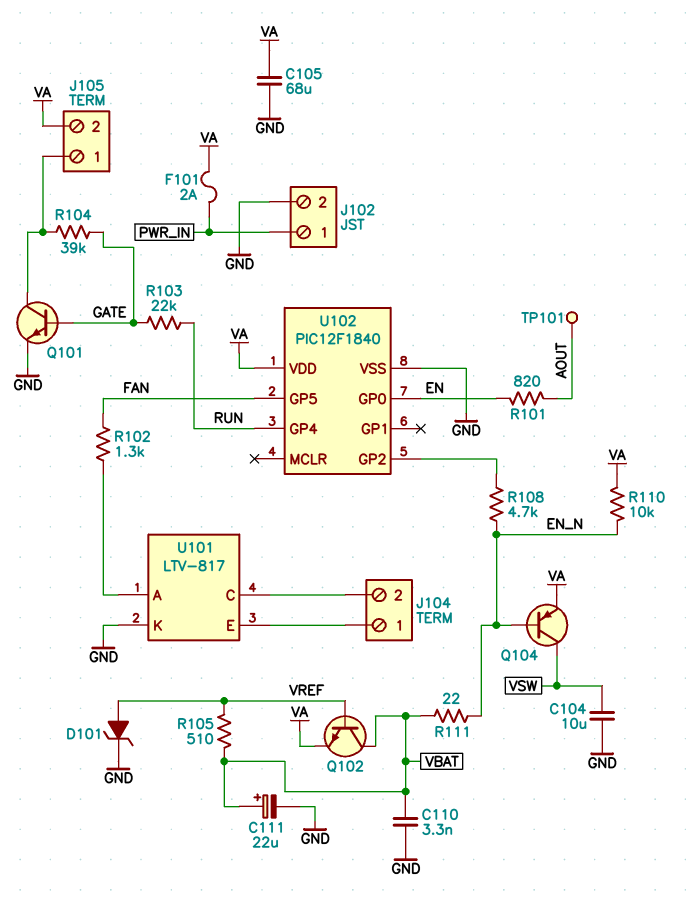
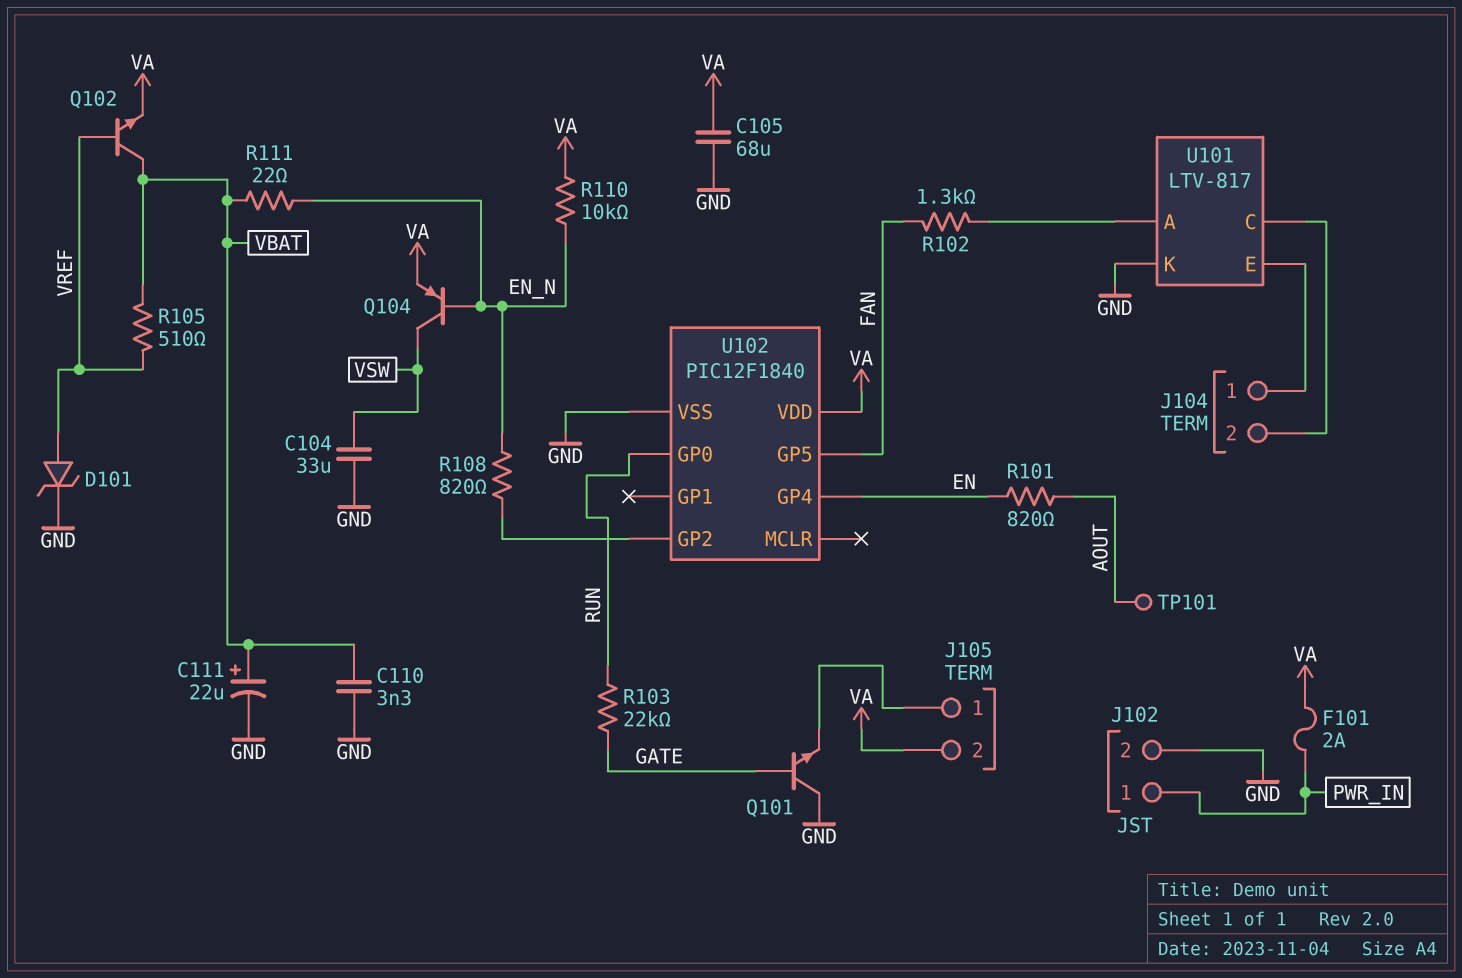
C104: 10uF (GND, VSW) -> 33uF (GND, VSW)
Q101: NPN (B GATE, C J105/1, E GND) -> NPN (B GATE, C GND, E J105/1)
R104: 39k (GATE, J105/1) -> none
R108: 4.7k (EN_N, U102/GP2) -> 820 (EN_N, U102/GP2)
U102 pin GP0: EN -> RUN
U102 pin GP4: RUN -> EN

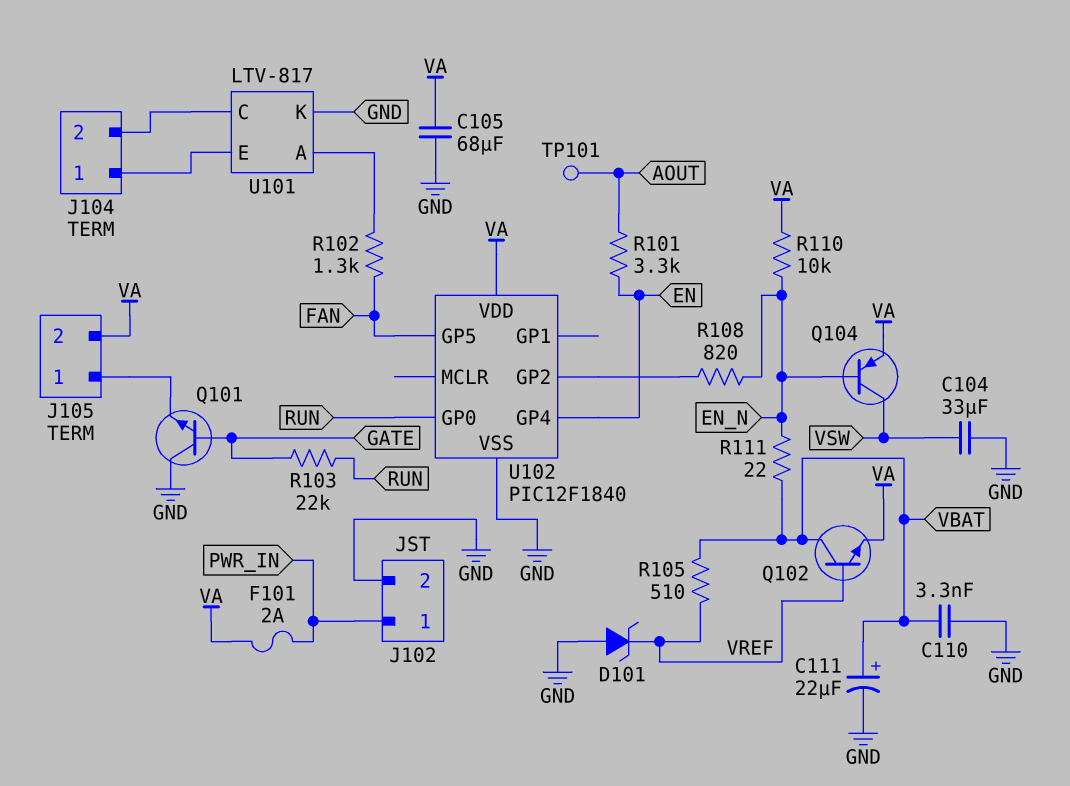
D101: zener (A VREF, K GND) -> zener (A GND, K VREF)
R101: 820 (AOUT, EN) -> 3.3k (AOUT, EN)

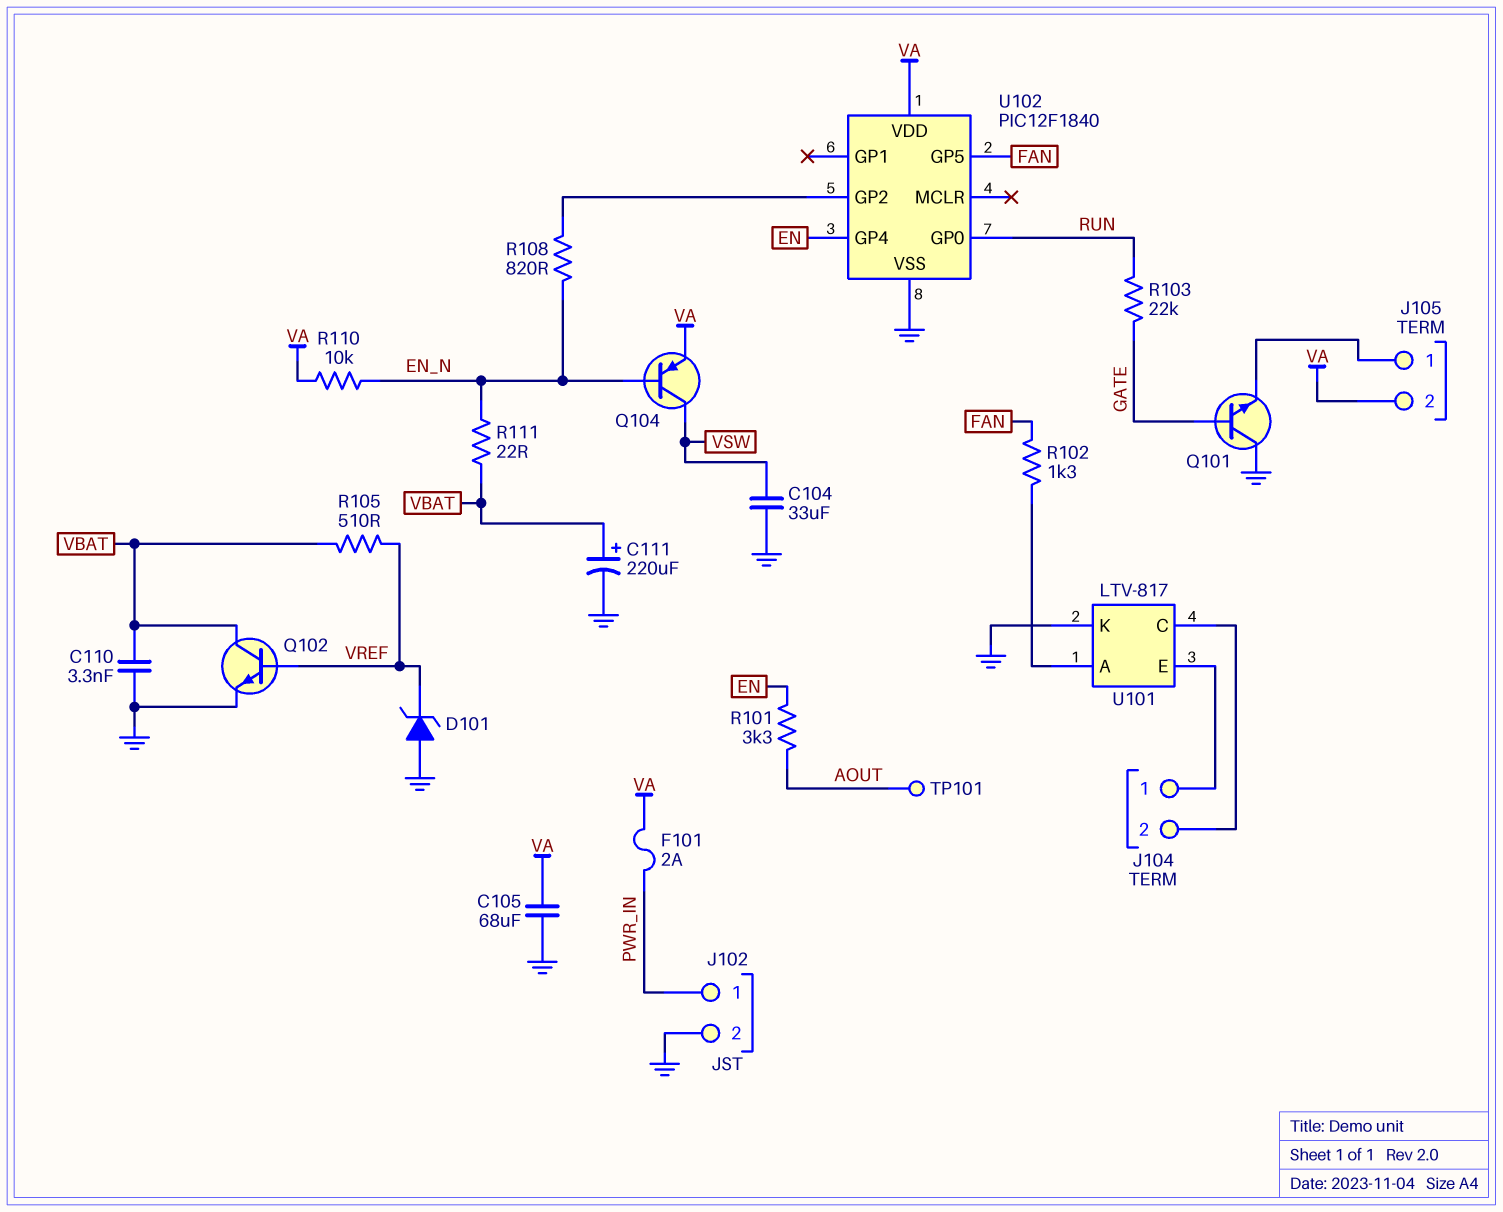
C111: 22uF (plus VBAT, minus GND) -> 220uF (plus VBAT, minus GND)
Q102: NPN (B VREF, C VBAT, E VA) -> NPN (B VREF, C VBAT, E GND)

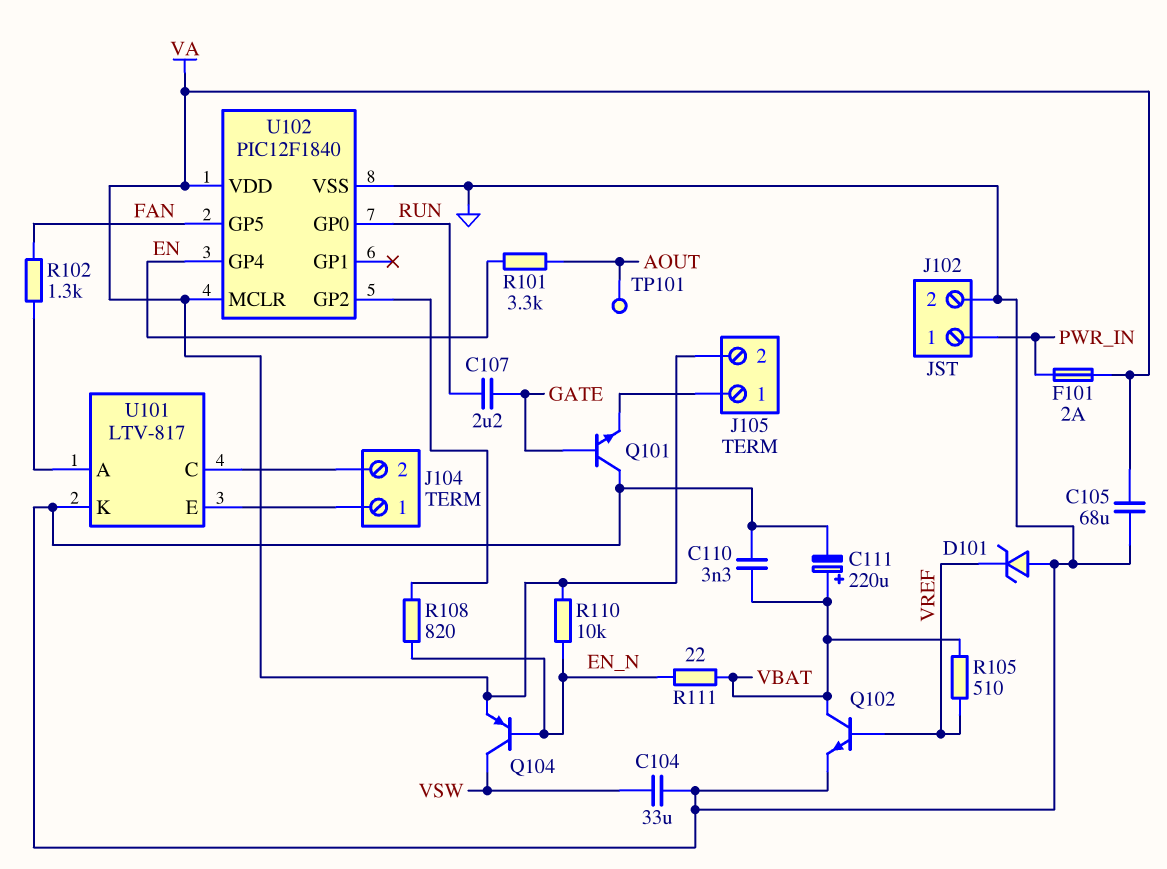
C107: none -> 2.2uF (GATE, RUN)
R103: 22k (GATE, RUN) -> none
U102 pin MCLR: none -> VA

